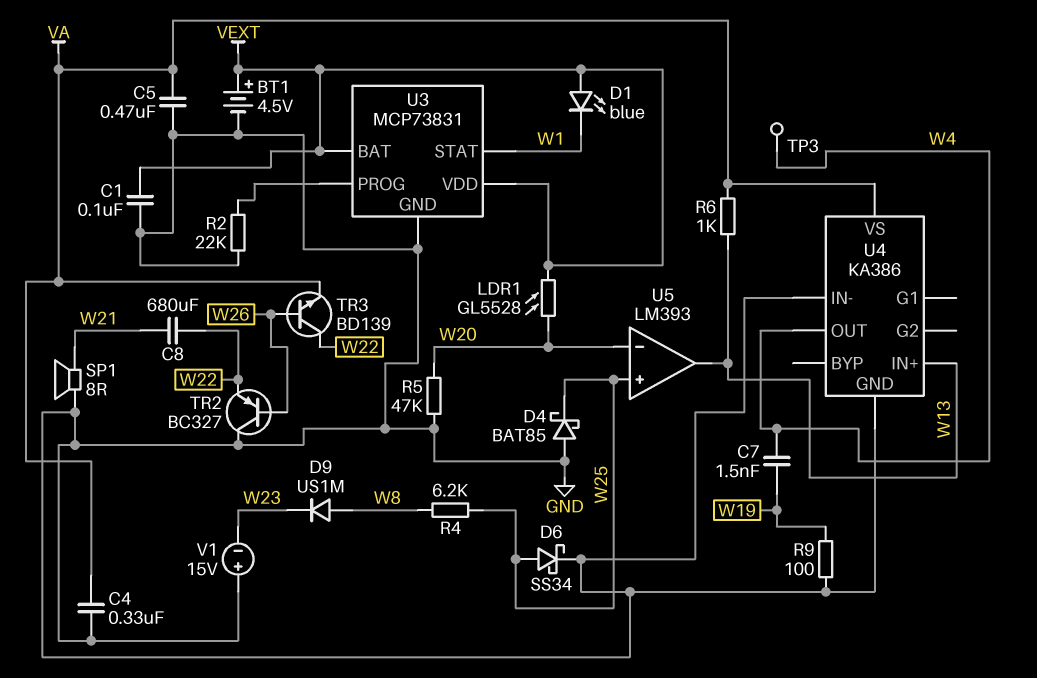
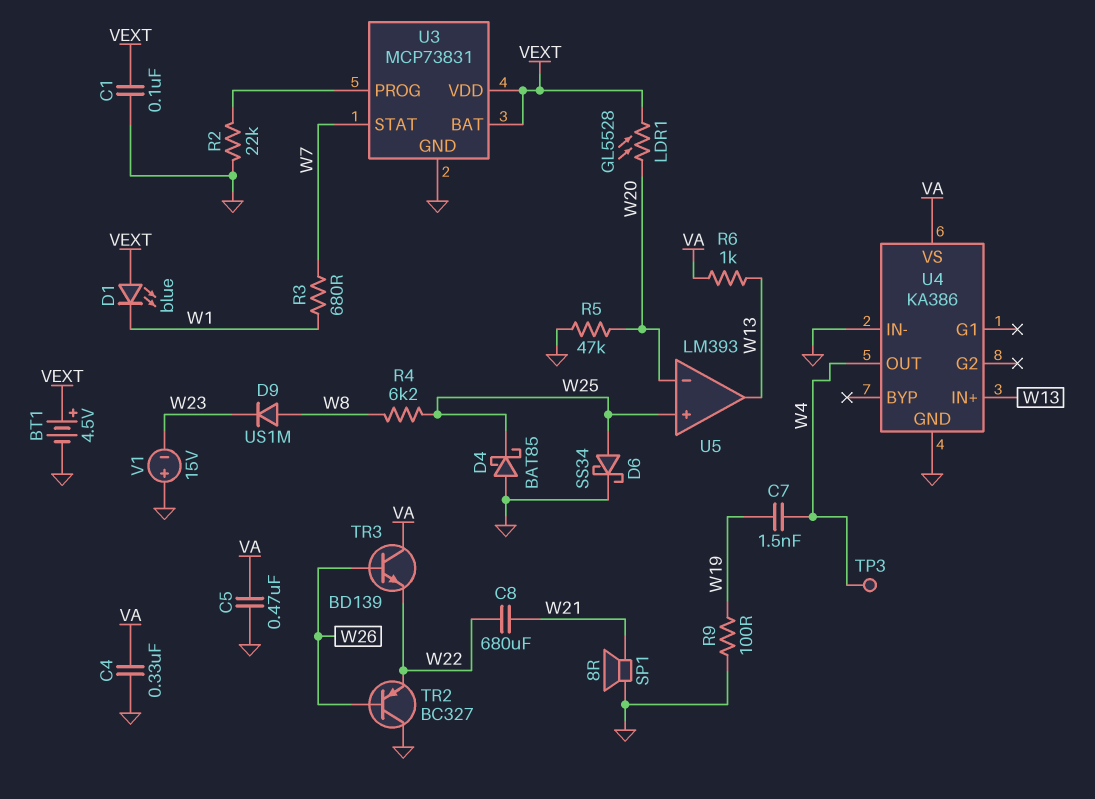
R3: none -> 680 (W1, W7)
TR3: NPN BD139 (B W26, C W22, E VA) -> NPN BD139 (B W26, C VA, E W22)
U3 pin STAT: W1 -> W7

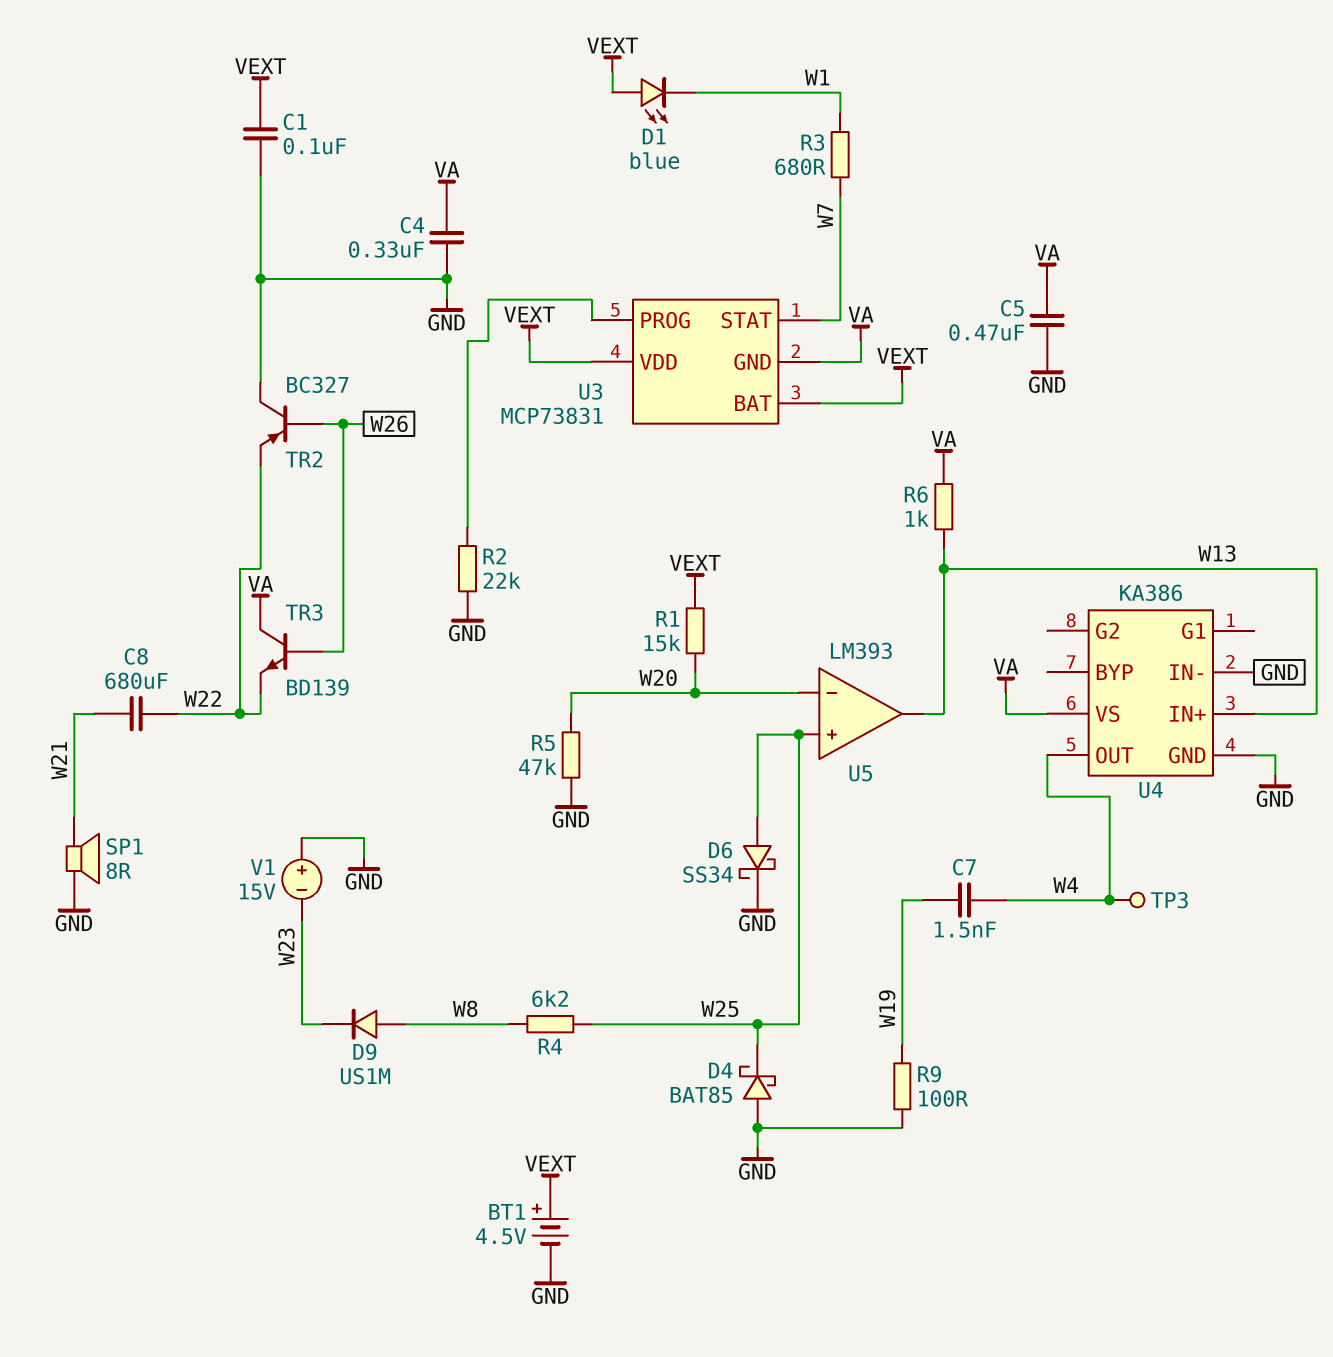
LDR1: GL5528 (VEXT, W20) -> none
R1: none -> 15k (VEXT, W20)
U3 pin GND: GND -> VA

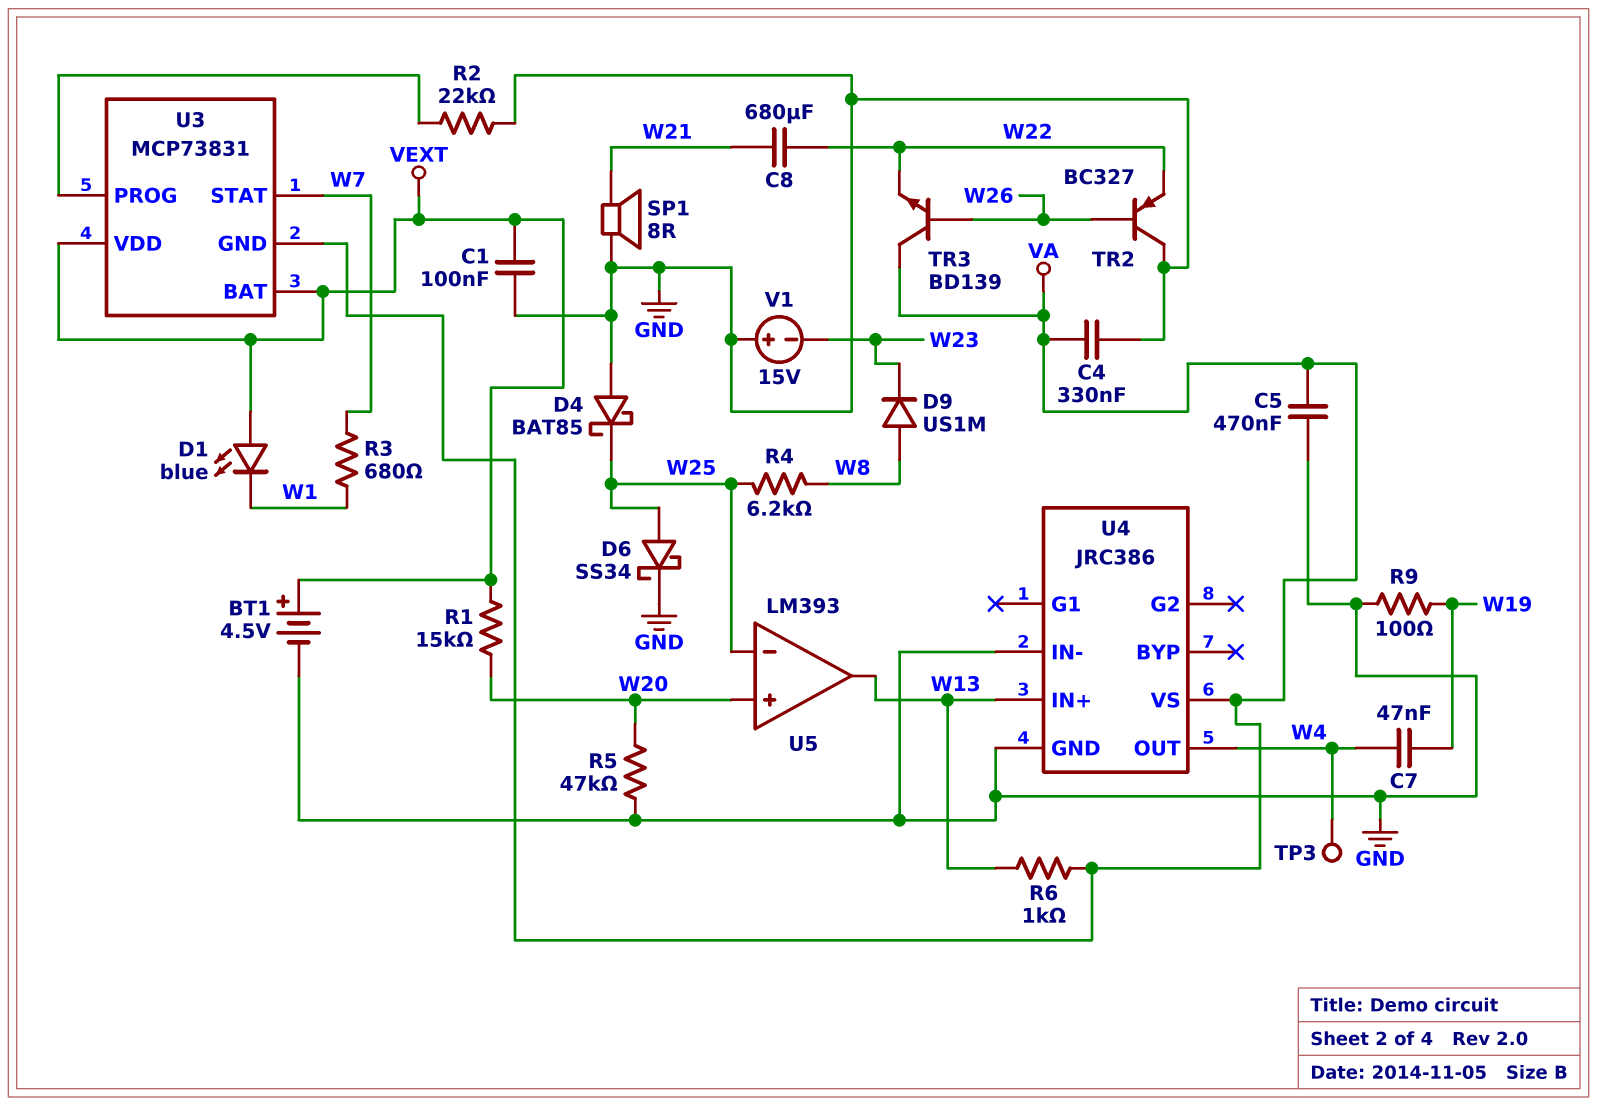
C7: 1.5nF (W4, W19) -> 47nF (W4, W19)
U4: KA386 -> JRC386
U5 pin in+: W25 -> W20
U5 pin in-: W20 -> W25

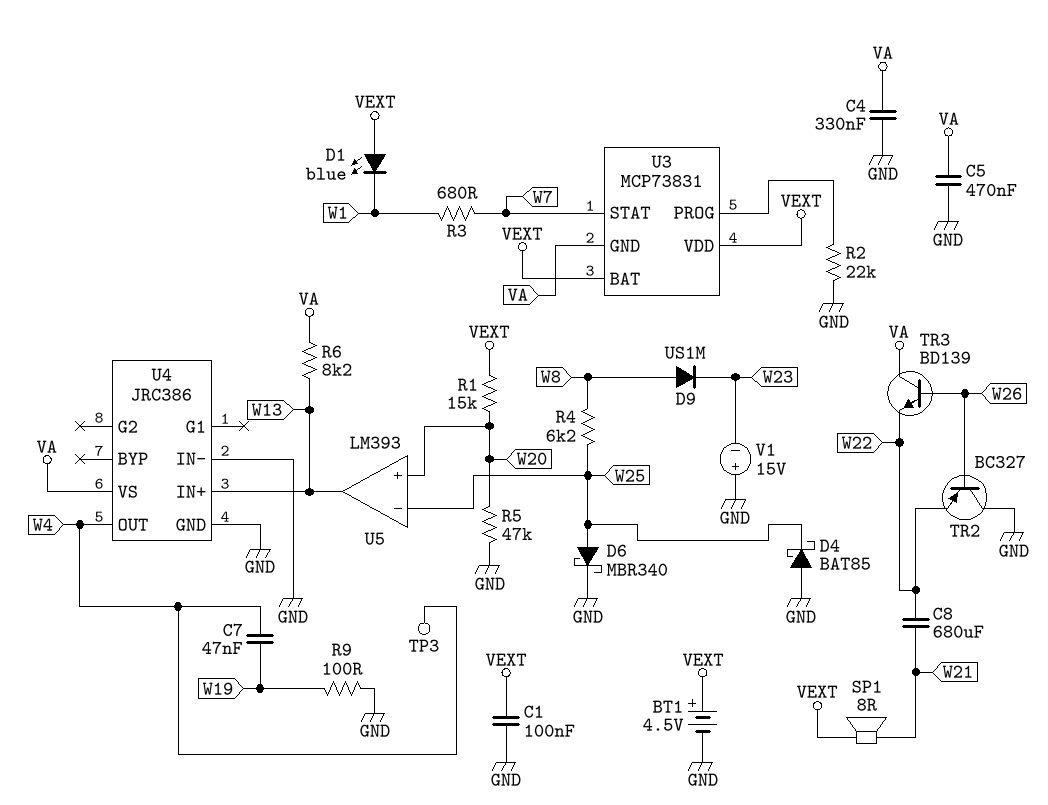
D6: schottky SS34 (A W25, K GND) -> schottky MBR340 (A W25, K GND)
R6: 1k (VA, W13) -> 8.2k (VA, W13)
SP1: speaker 8R (GND, W21) -> speaker 8R (VEXT, W21)

